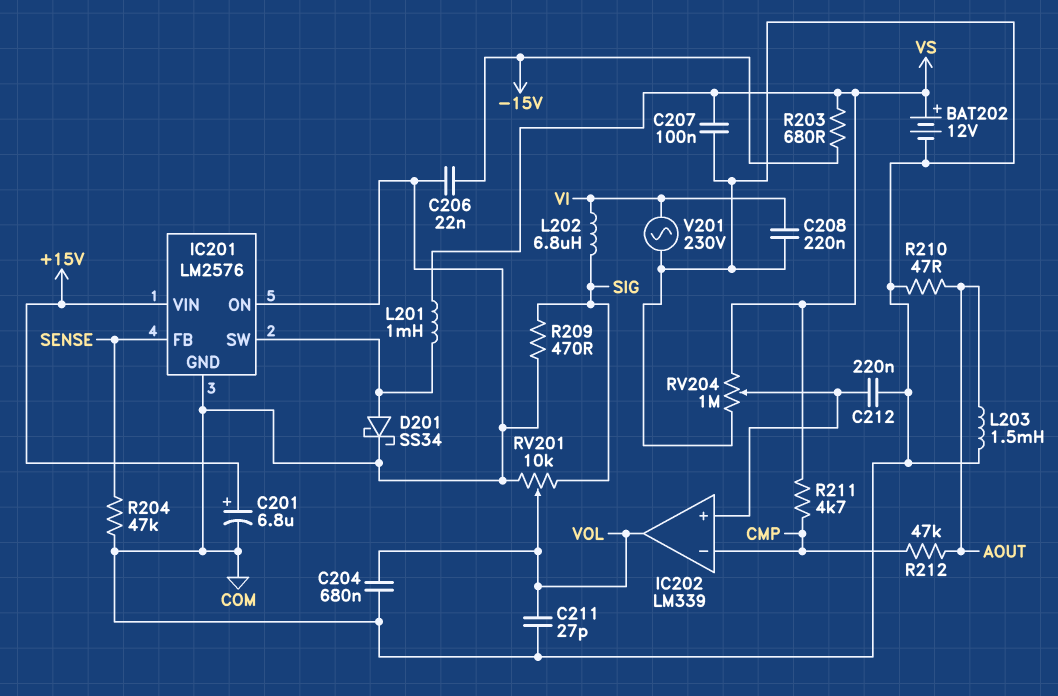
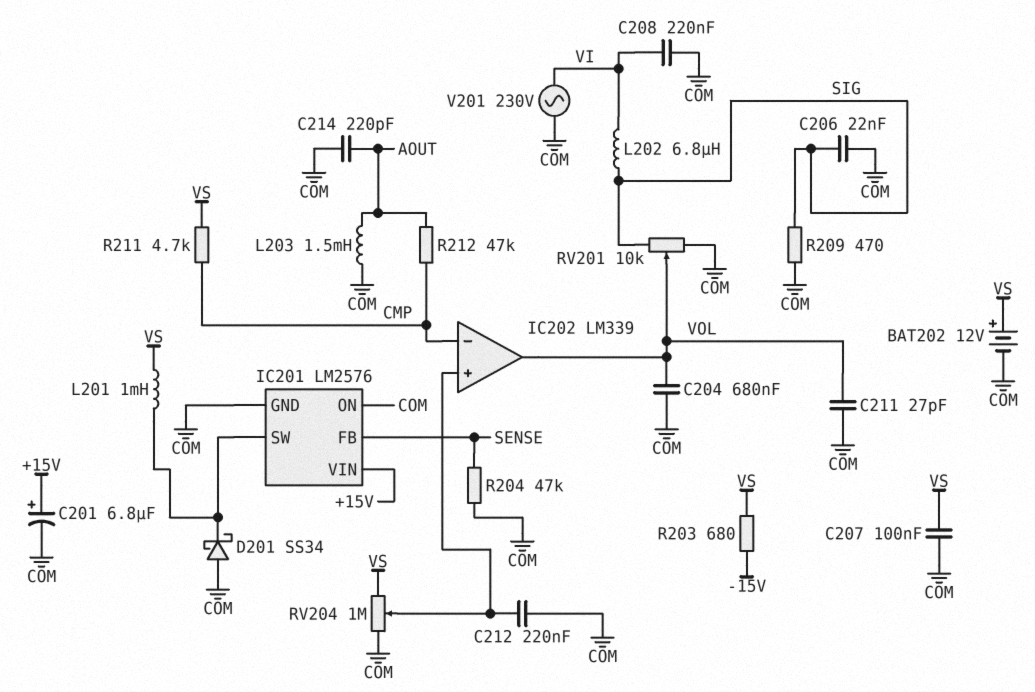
C206: 22nF (-15V, COM) -> 22nF (COM, SIG)
C214: none -> 220pF (AOUT, COM)
D201: schottky SS34 (A IC201/SW, K COM) -> schottky SS34 (A COM, K IC201/SW)
R210: 47 (AOUT, COM) -> none

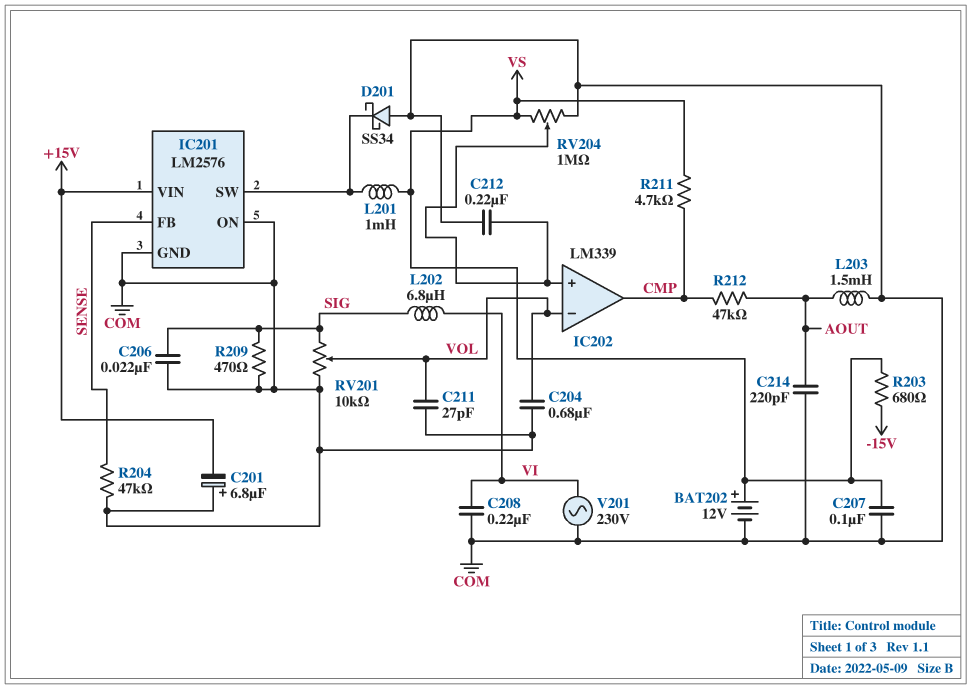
C201: 6.8uF (plus +15V, minus COM) -> 6.8uF (plus COM, minus +15V)
IC202 pin in-: CMP -> VOL
IC202 pin out: VOL -> CMP

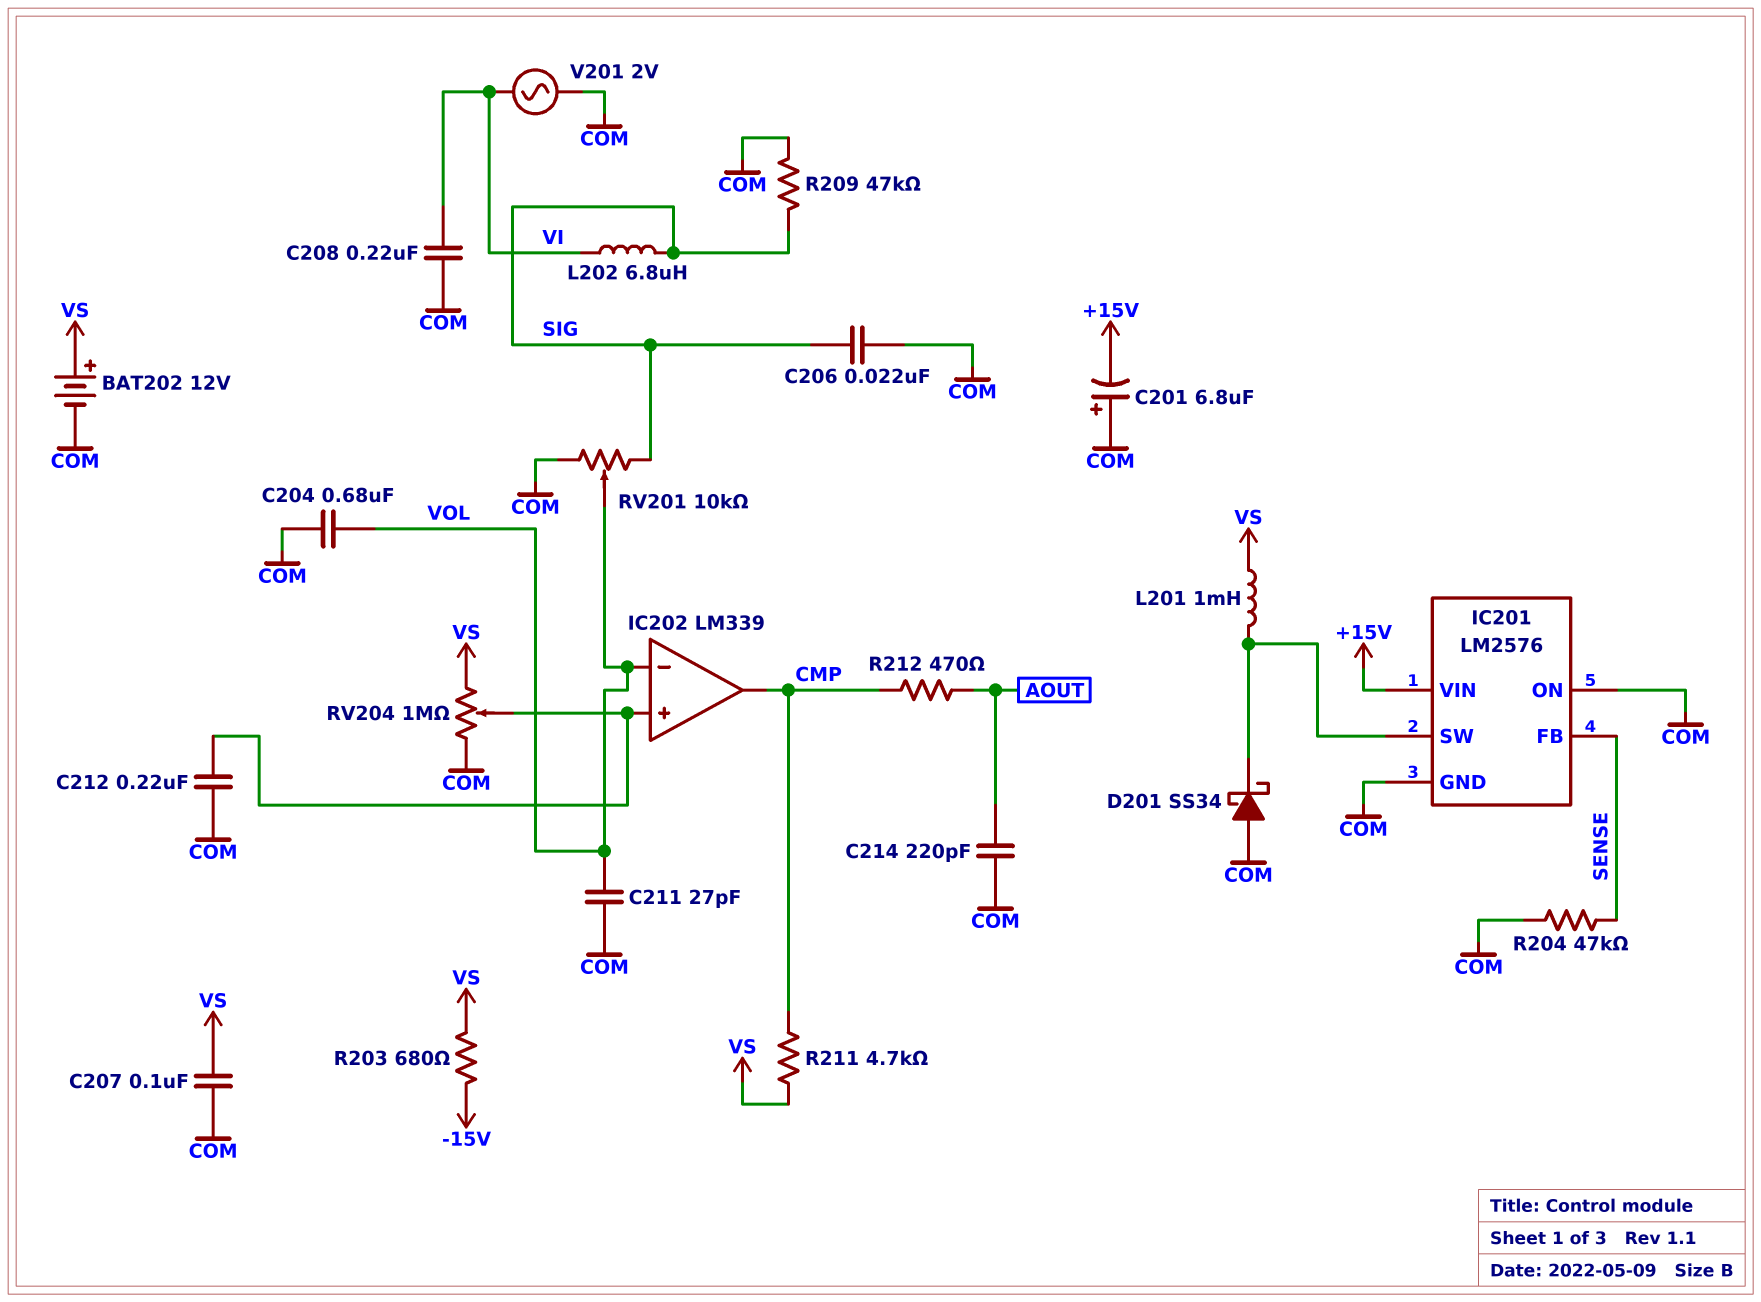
L203: 1.5mH (AOUT, COM) -> none
R209: 470 (COM, SIG) -> 47k (COM, SIG)
R212: 47k (AOUT, CMP) -> 470 (AOUT, CMP)
V201: AC 230V (COM, VI) -> AC 2V (COM, VI)

